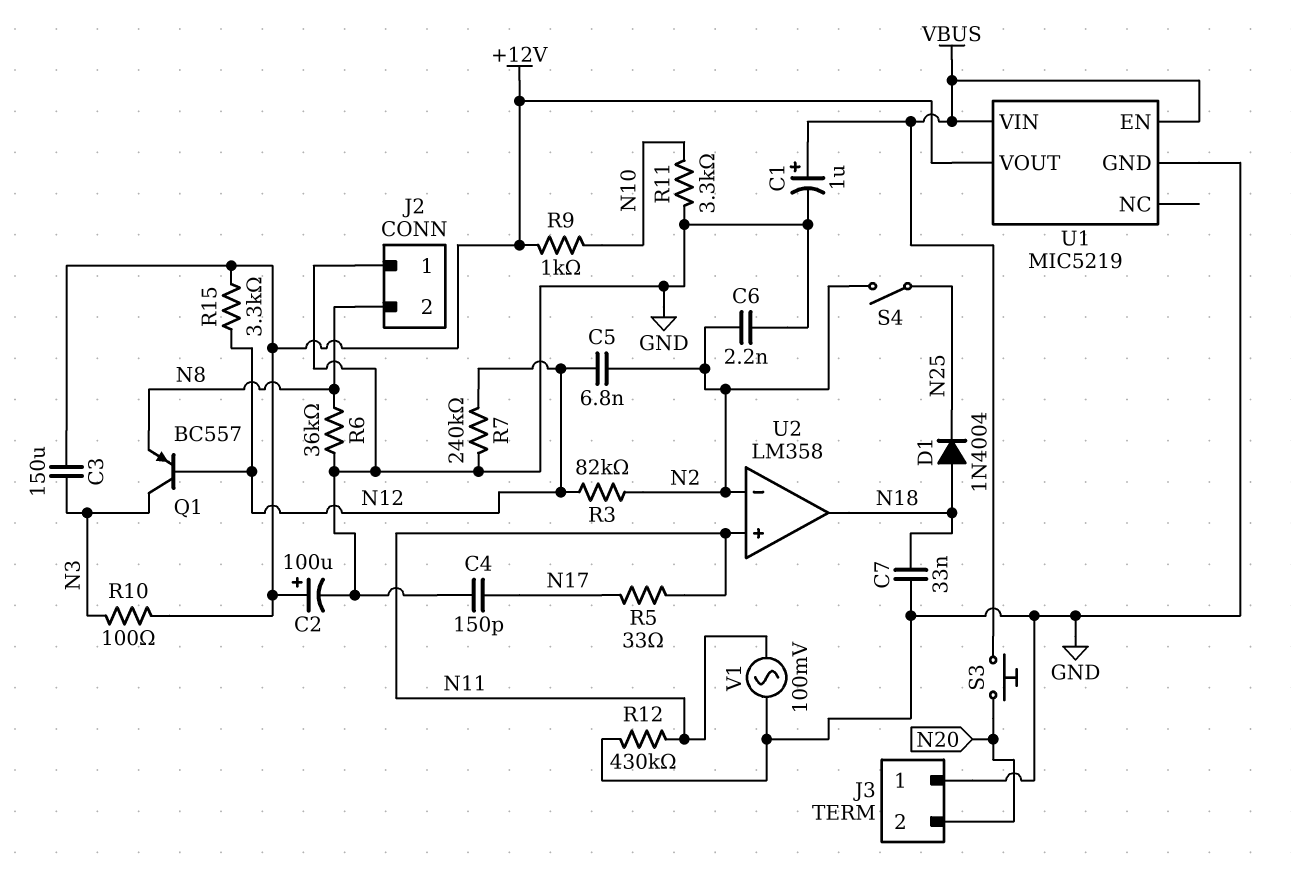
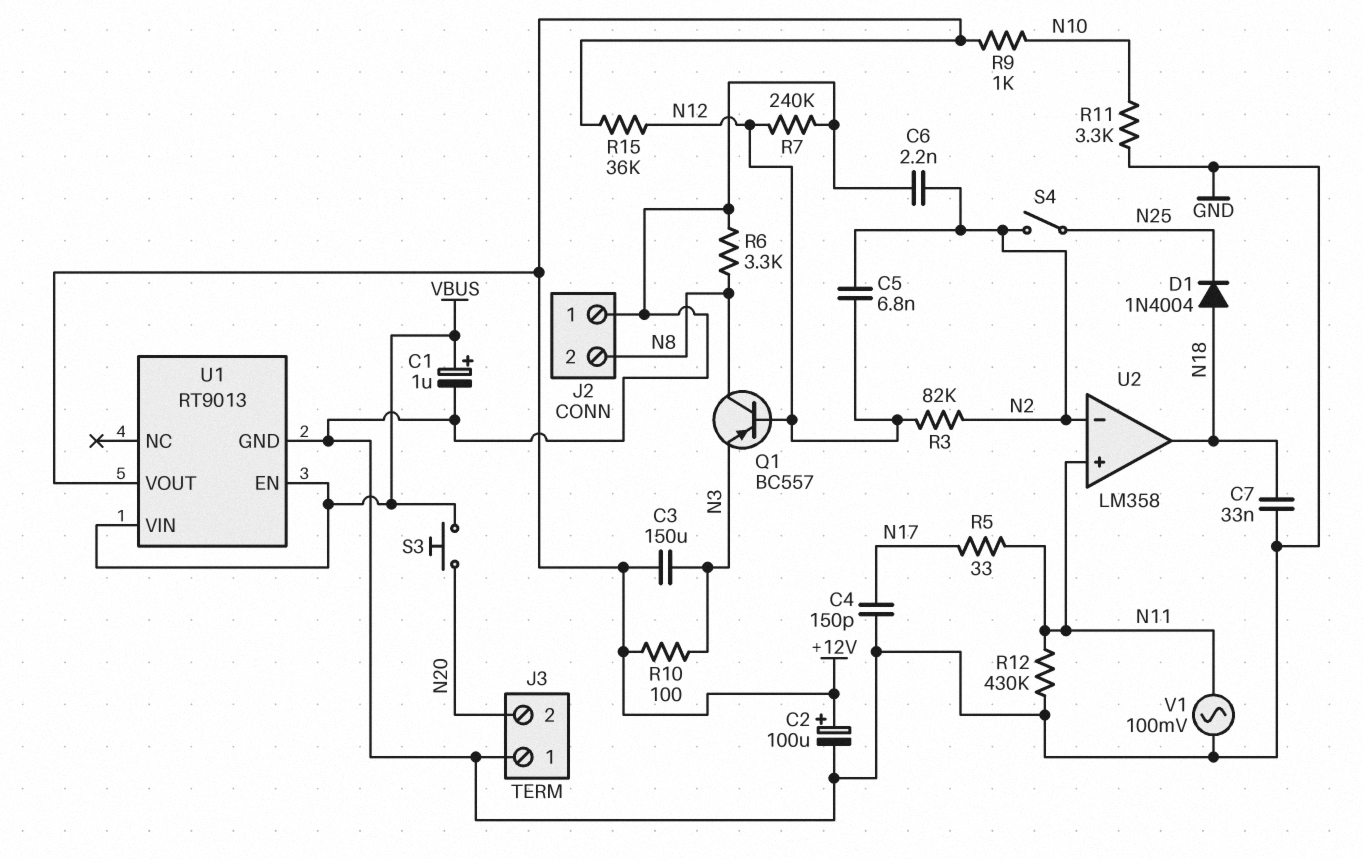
Q1: PNP BC557 (B N12, C N3, E N8) -> PNP BC557 (B N12, C N8, E N3)
R6: 36k (GND, N8) -> 3.3k (GND, N8)
R15: 3.3k (+12V, N12) -> 36k (+12V, N12)
U1: MIC5219 -> RT9013

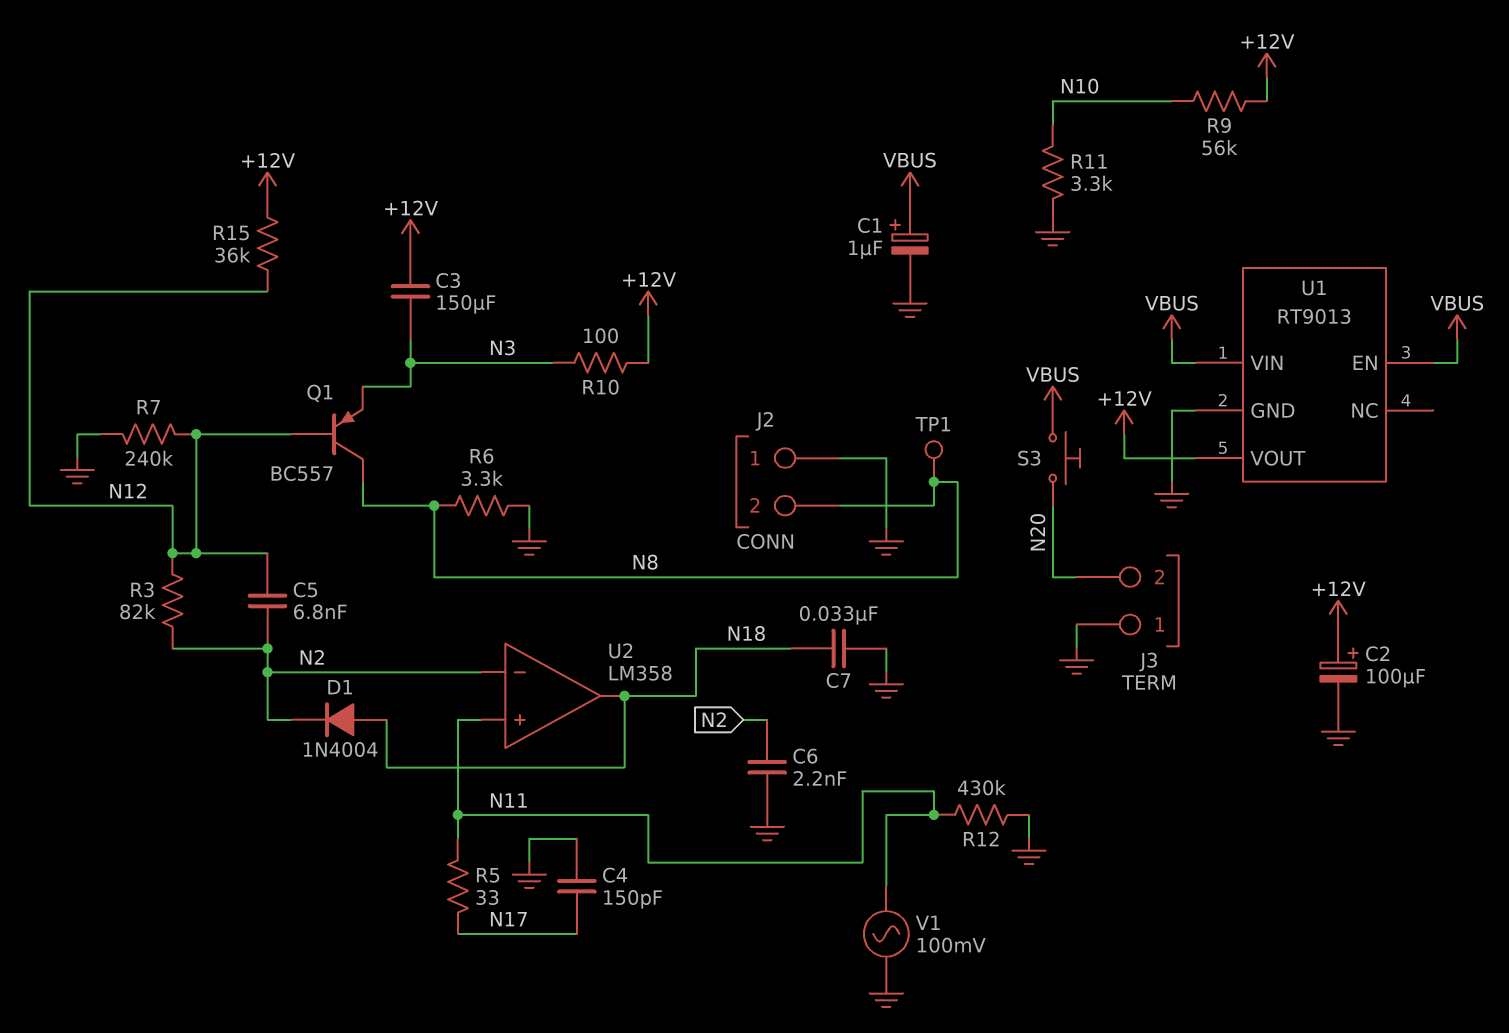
D1: diode 1N4004 (A N18, K N25) -> diode 1N4004 (A N18, K N2)
R9: 1k (+12V, N10) -> 56k (+12V, N10)
S4: switch (N2, N25) -> none
TP1: none -> test point (N8)

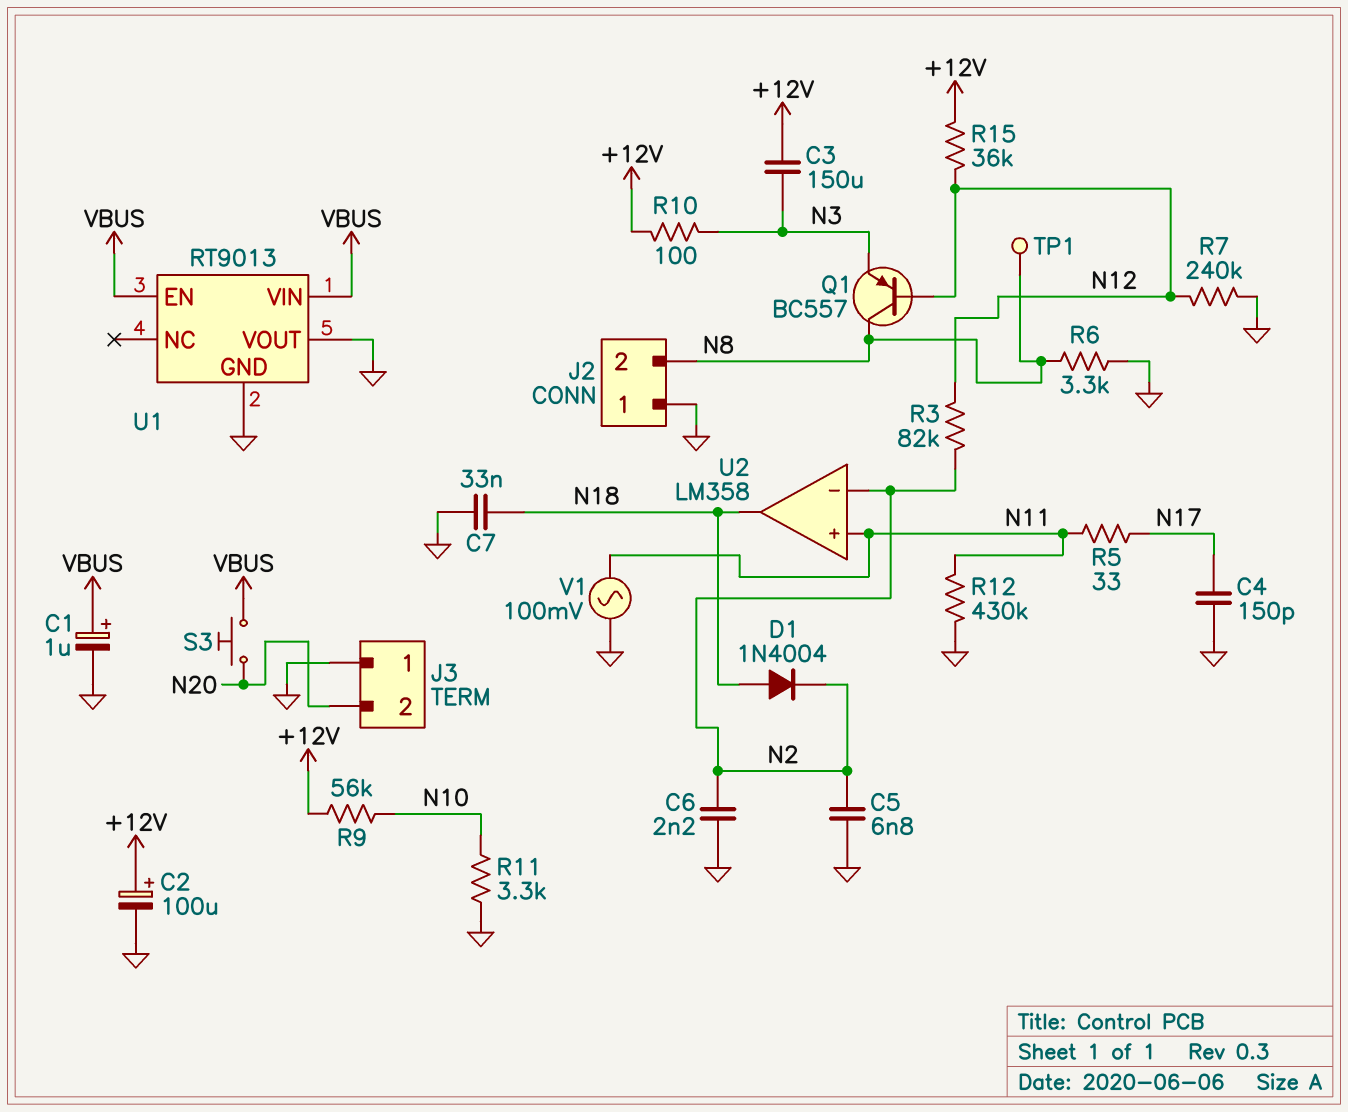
C5: 6.8nF (N2, N12) -> 6.8nF (GND, N2)
U1 pin VOUT: +12V -> GND

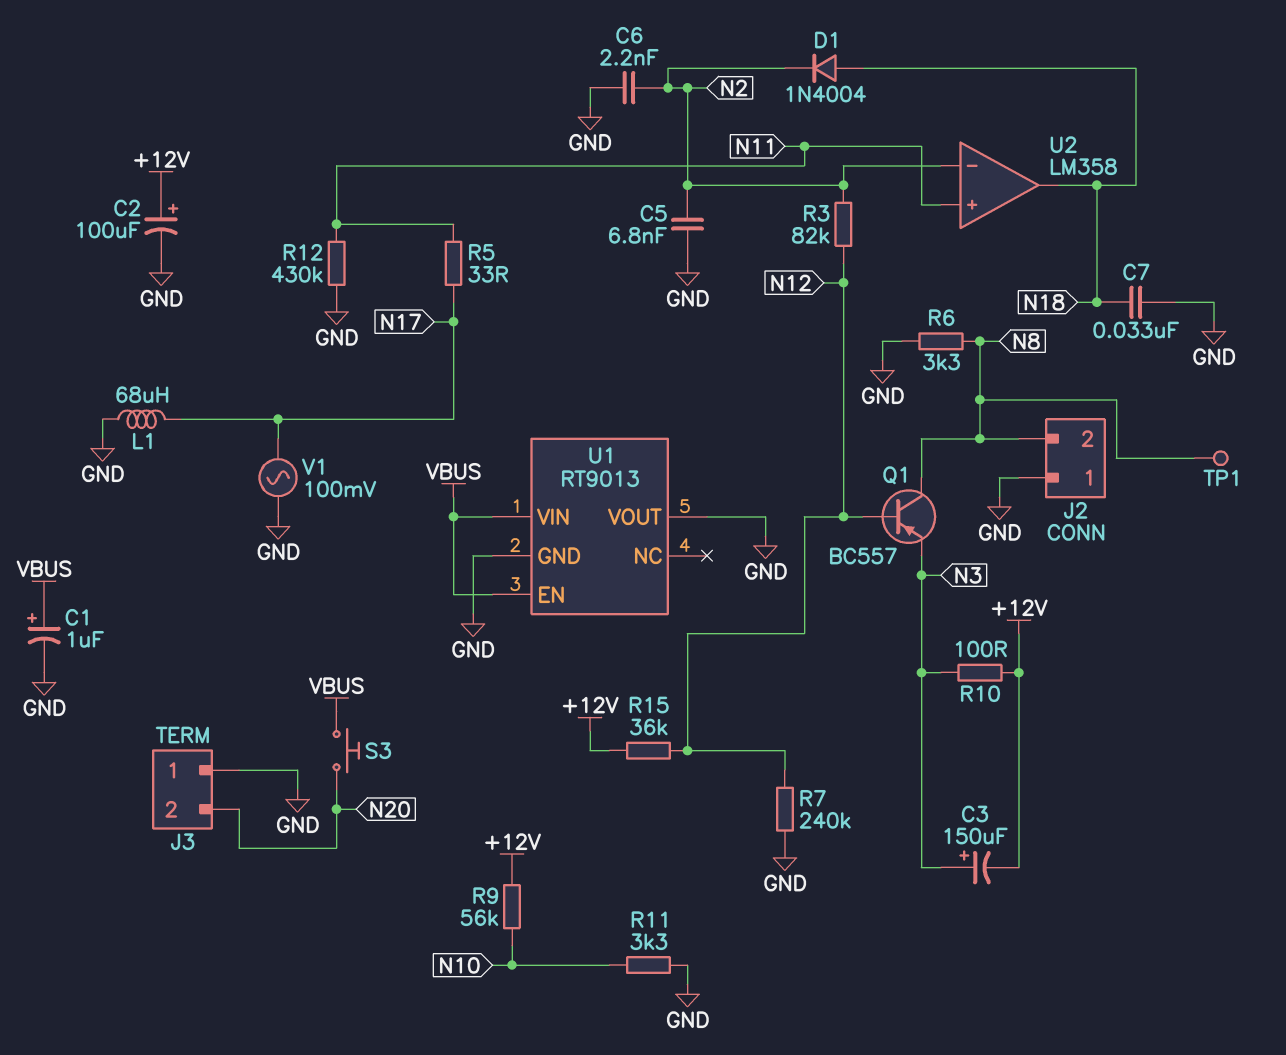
C3: 150uF (+12V, N3) -> 150uF (plus N3, minus +12V)
C4: 150pF (GND, N17) -> none
L1: none -> 68uH (GND, N17)
V1: AC 100mV (GND, N11) -> AC 100mV (GND, N17)

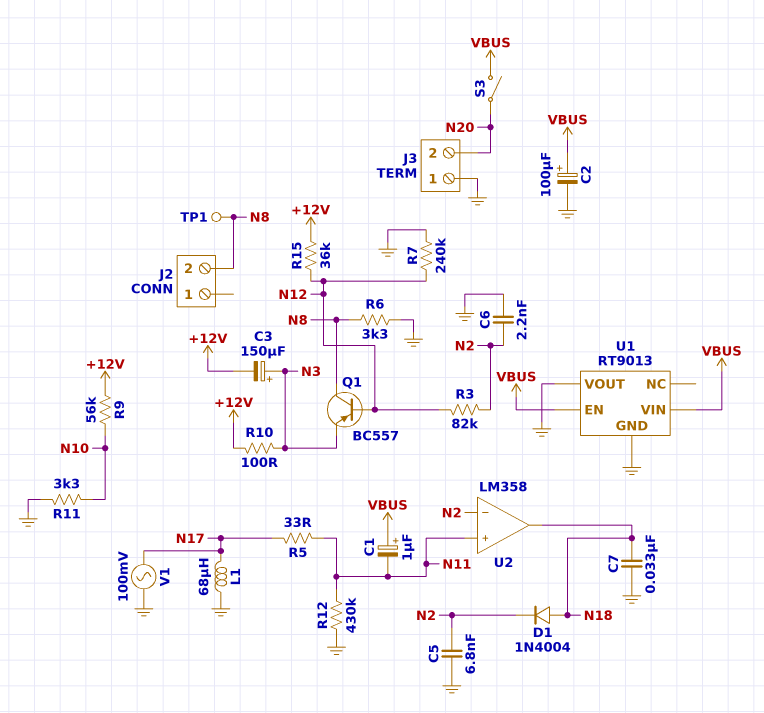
C1: 1uF (plus VBUS, minus GND) -> 1uF (plus VBUS, minus N11)
C2: 100uF (plus +12V, minus GND) -> 100uF (plus VBUS, minus GND)
J2 pin 1: GND -> none
S3: button (N20, VBUS) -> switch (N20, VBUS)

